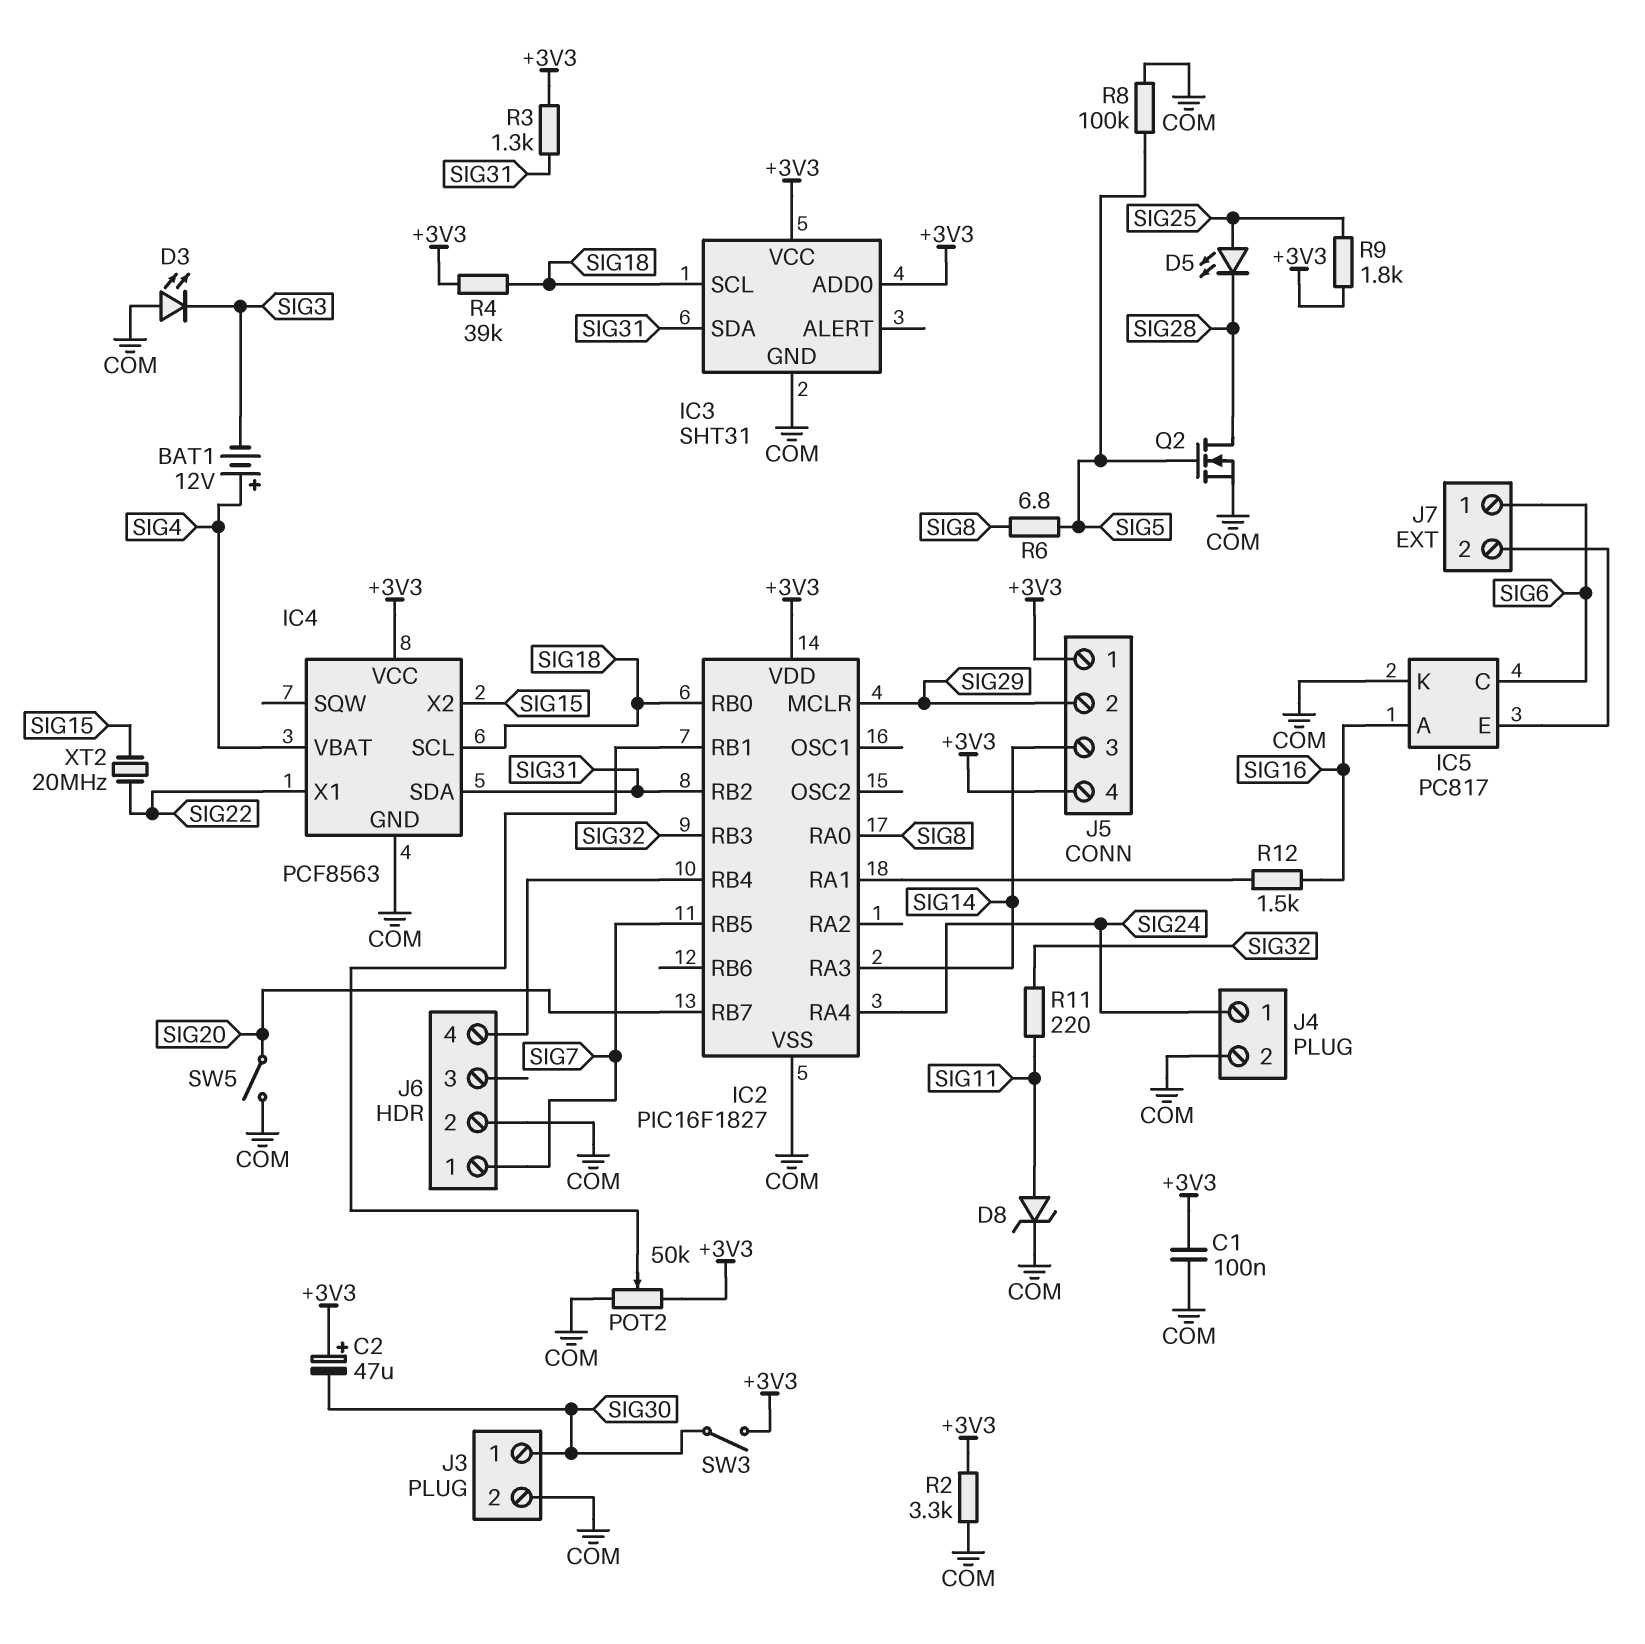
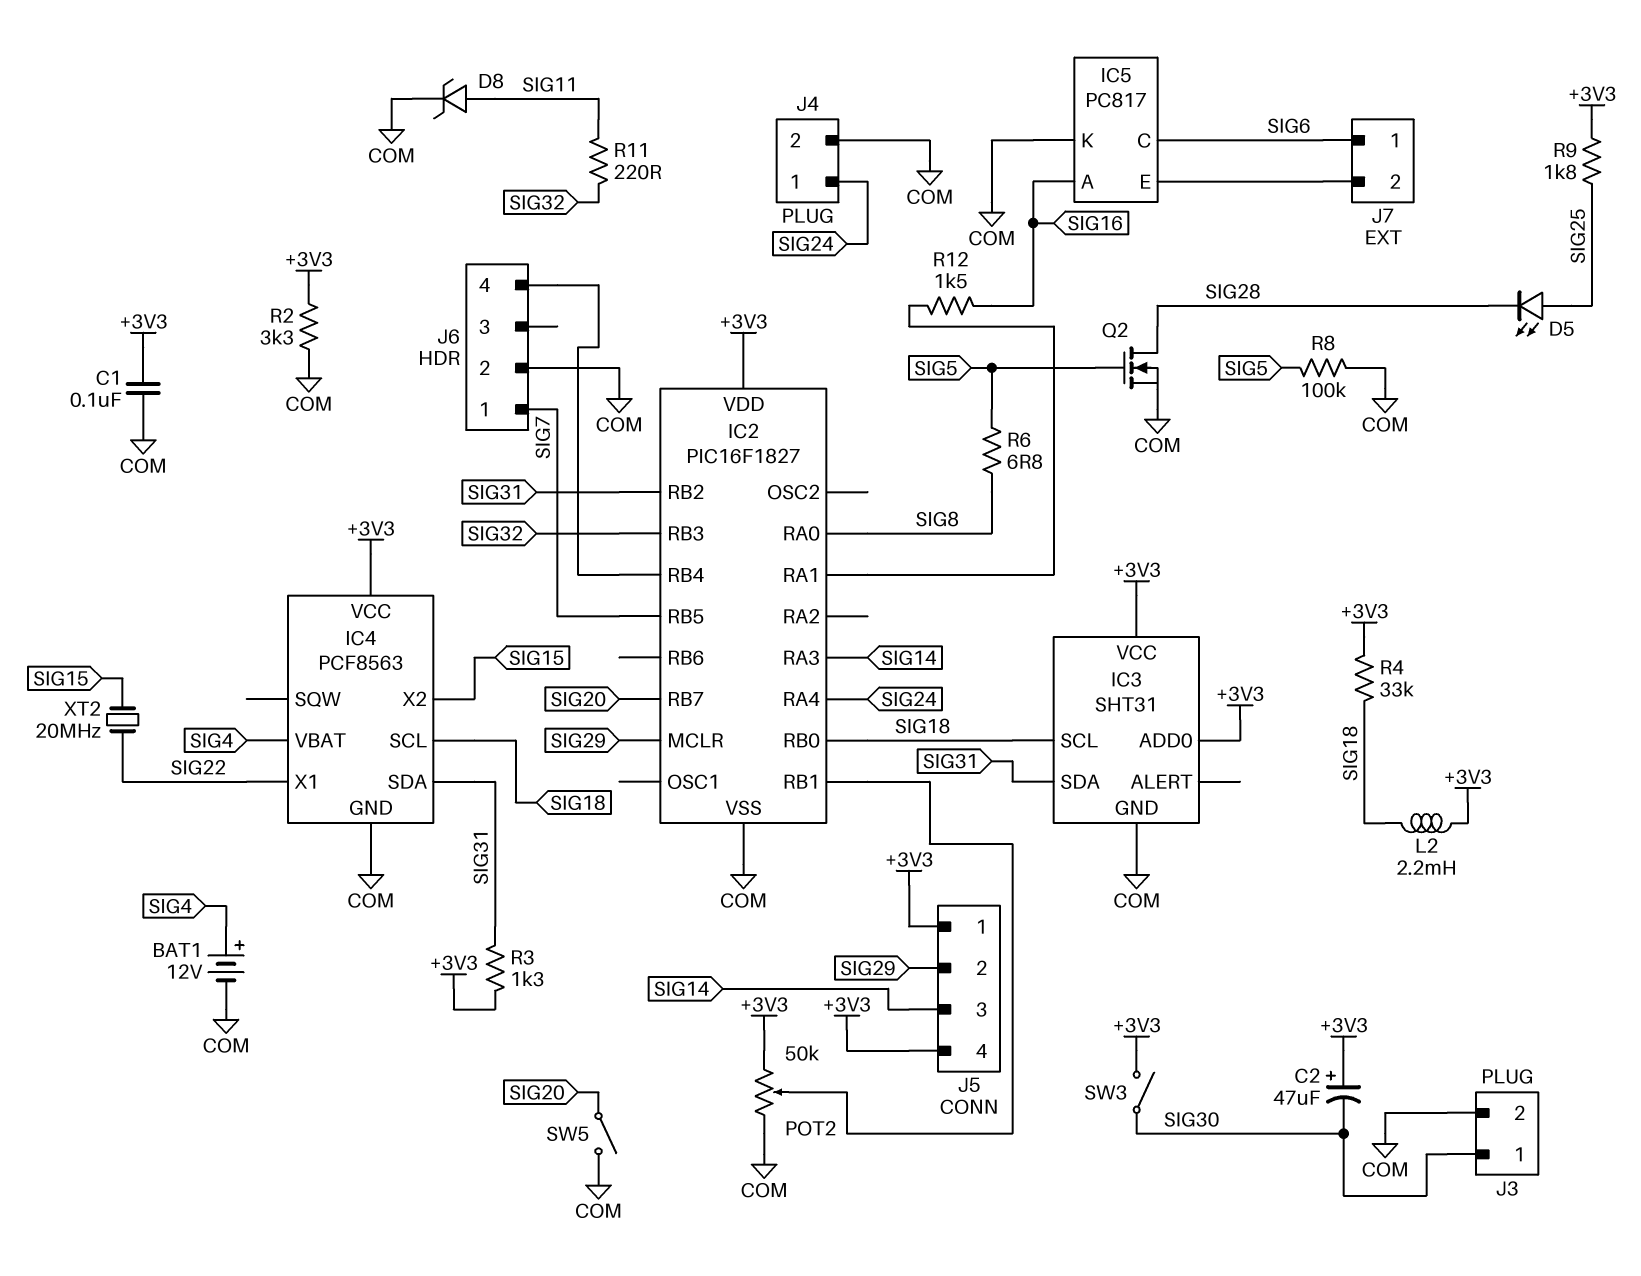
BAT1: 12V (plus SIG4, minus SIG3) -> 12V (plus SIG4, minus COM)
D3: LED (A COM, K SIG3) -> none
L2: none -> 2.2mH (+3V3, SIG18)
R4: 39k (+3V3, SIG18) -> 33k (+3V3, SIG18)

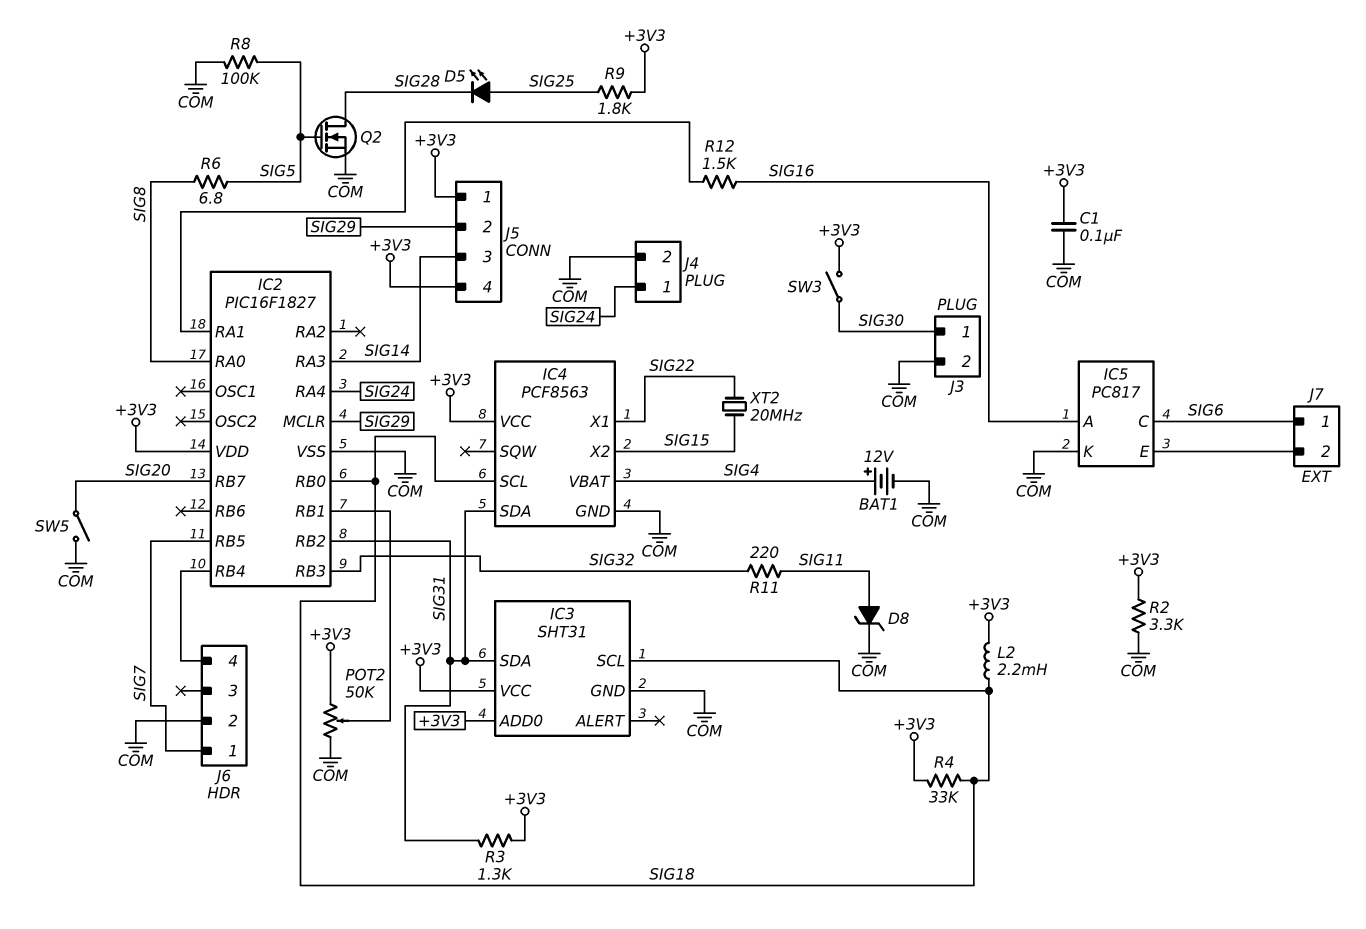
C2: 47uF (plus +3V3, minus SIG30) -> none

